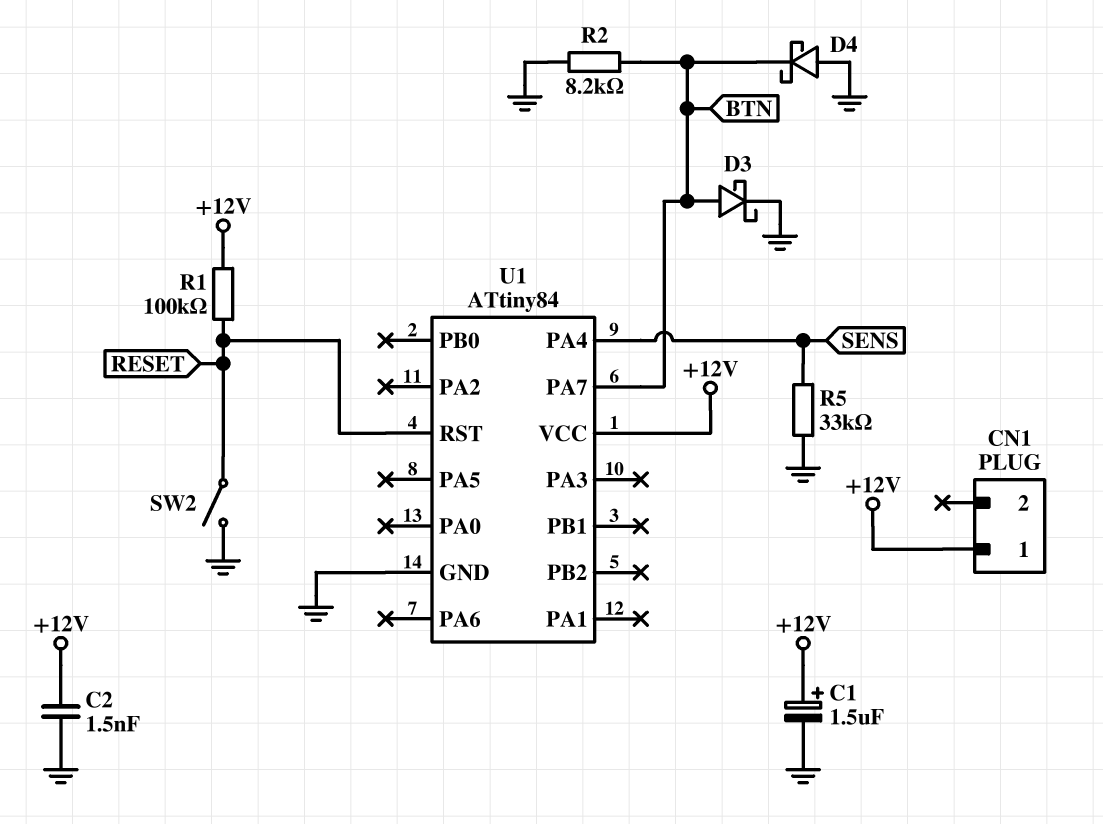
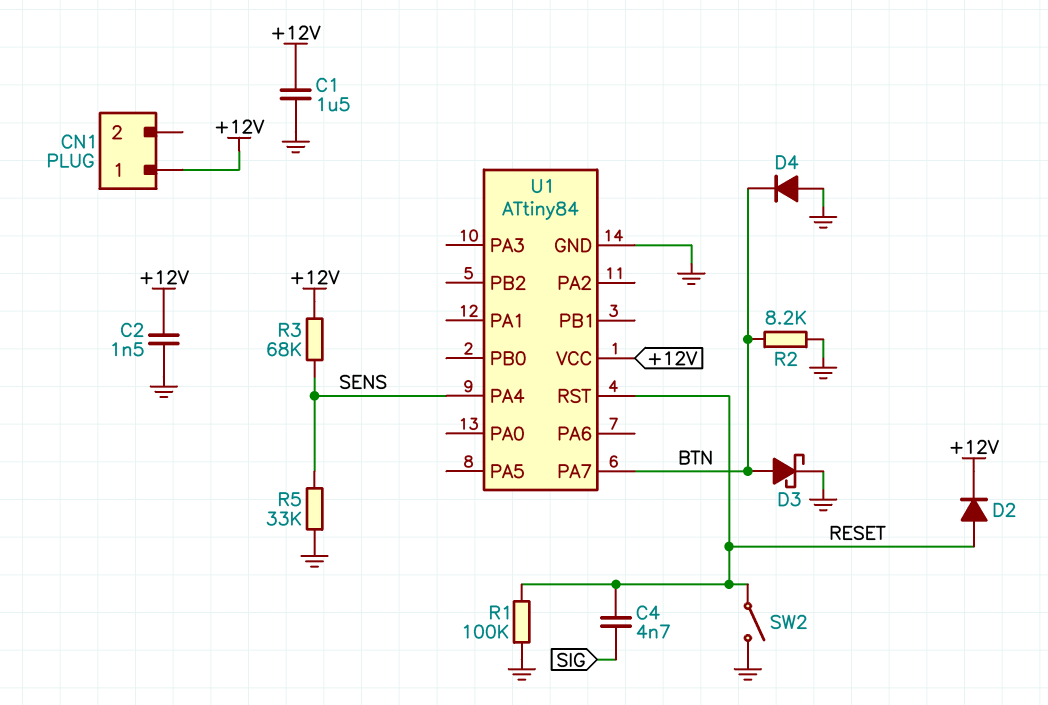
C1: 1.5uF (plus +12V, minus GND) -> 1.5uF (+12V, GND)
C4: none -> 4.7nF (RESET, SIG)
D2: none -> diode (A RESET, K +12V)
D4: schottky (A GND, K BTN) -> diode (A GND, K BTN)
R1: 100k (+12V, RESET) -> 100k (GND, RESET)
R3: none -> 68k (+12V, SENS)

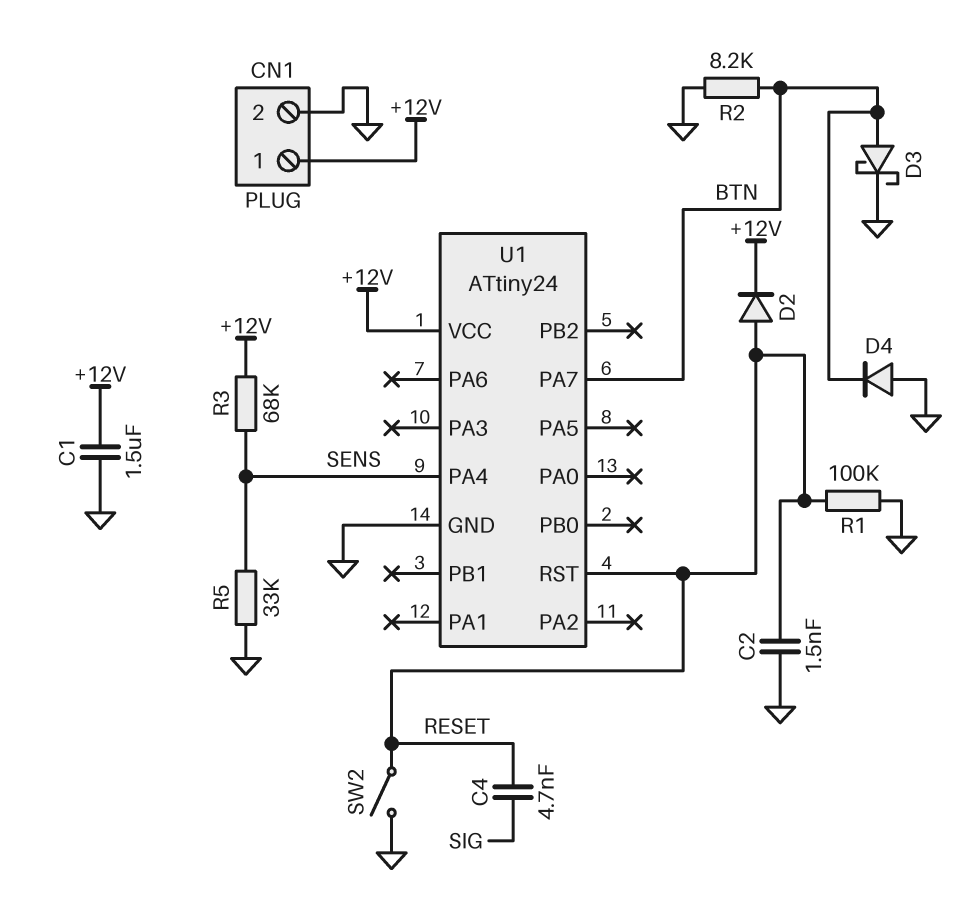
C2: 1.5nF (+12V, GND) -> 1.5nF (GND, RESET)
CN1 pin 2: none -> GND
U1: ATtiny84 -> ATtiny24

